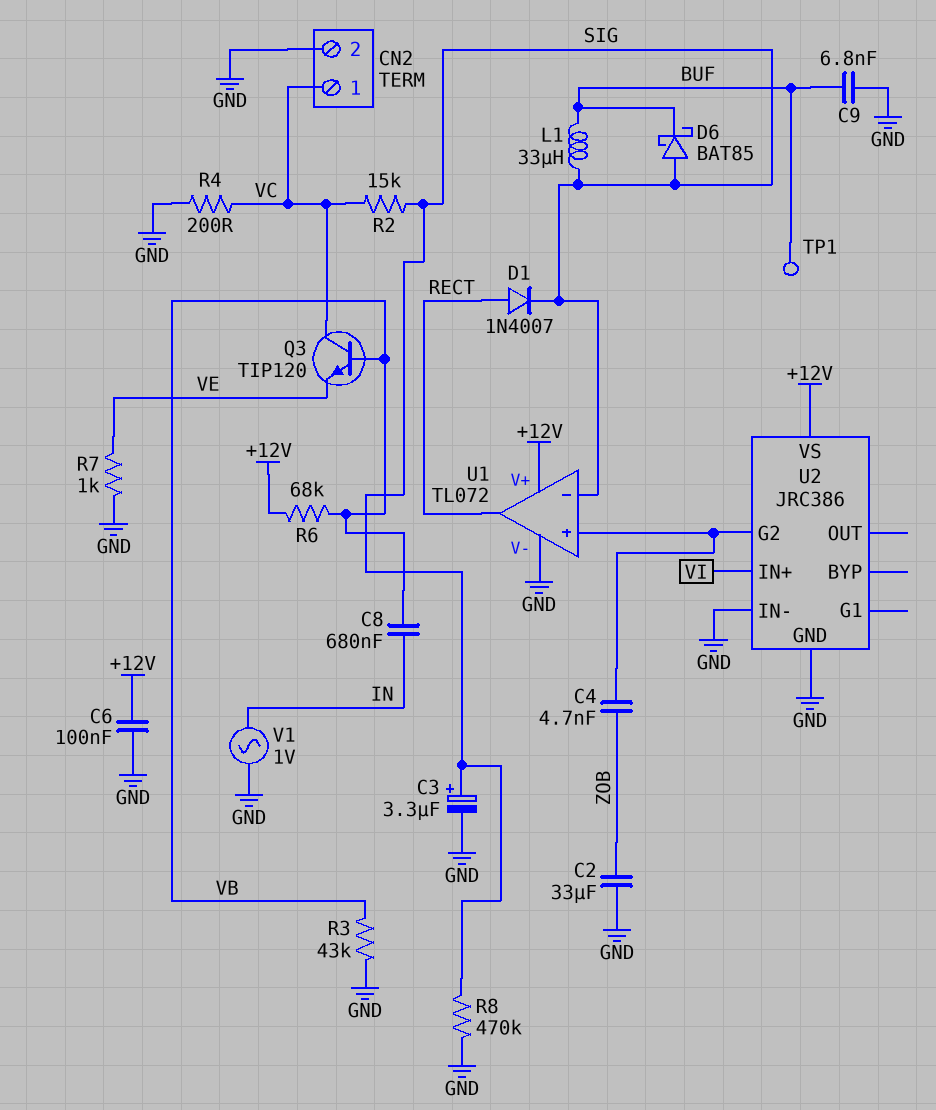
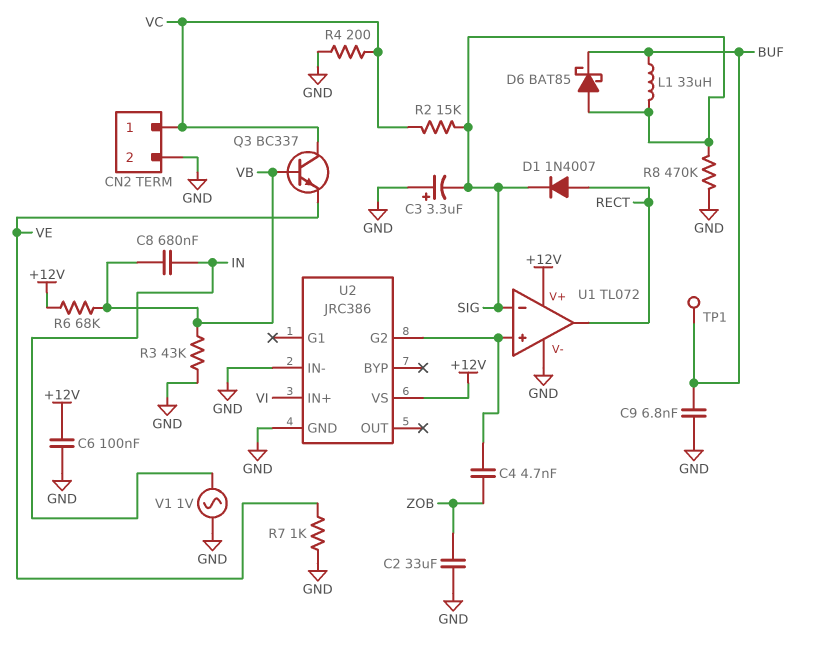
C3: 3.3uF (plus SIG, minus GND) -> 3.3uF (plus GND, minus SIG)
Q3: NPN TIP120 (B VB, C VC, E VE) -> NPN BC337 (B VB, C VC, E VE)

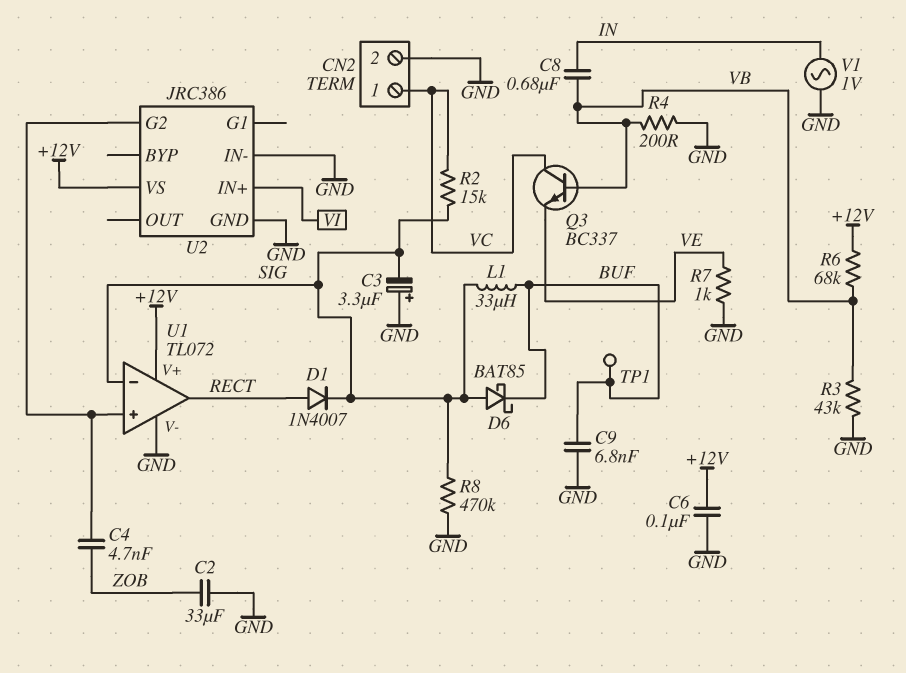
R4: 200 (GND, VC) -> 200 (GND, VB)

